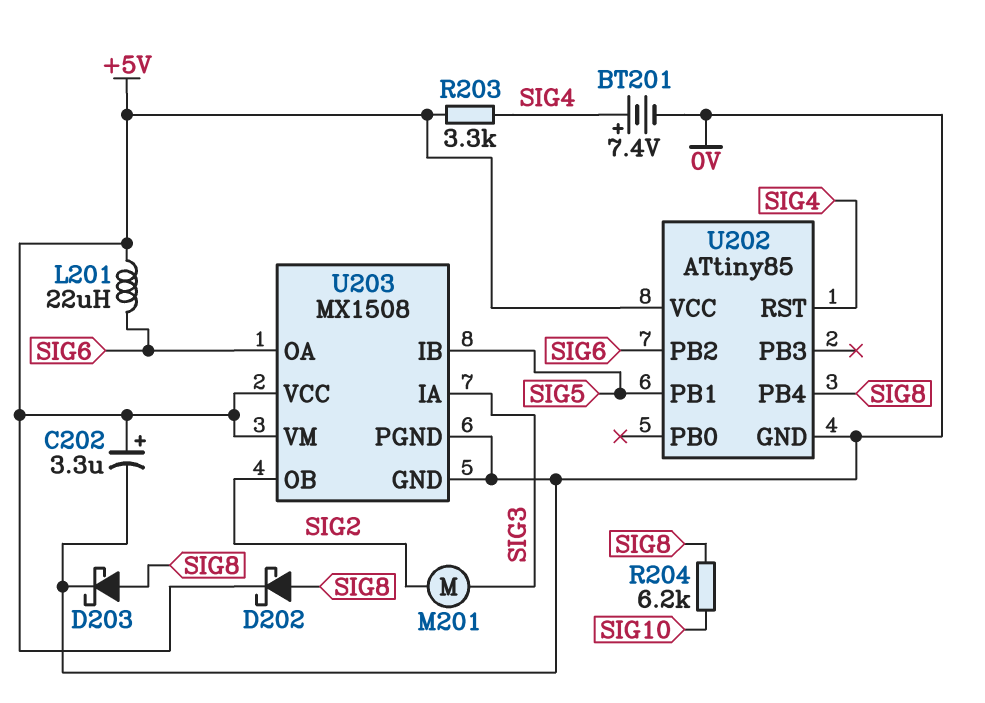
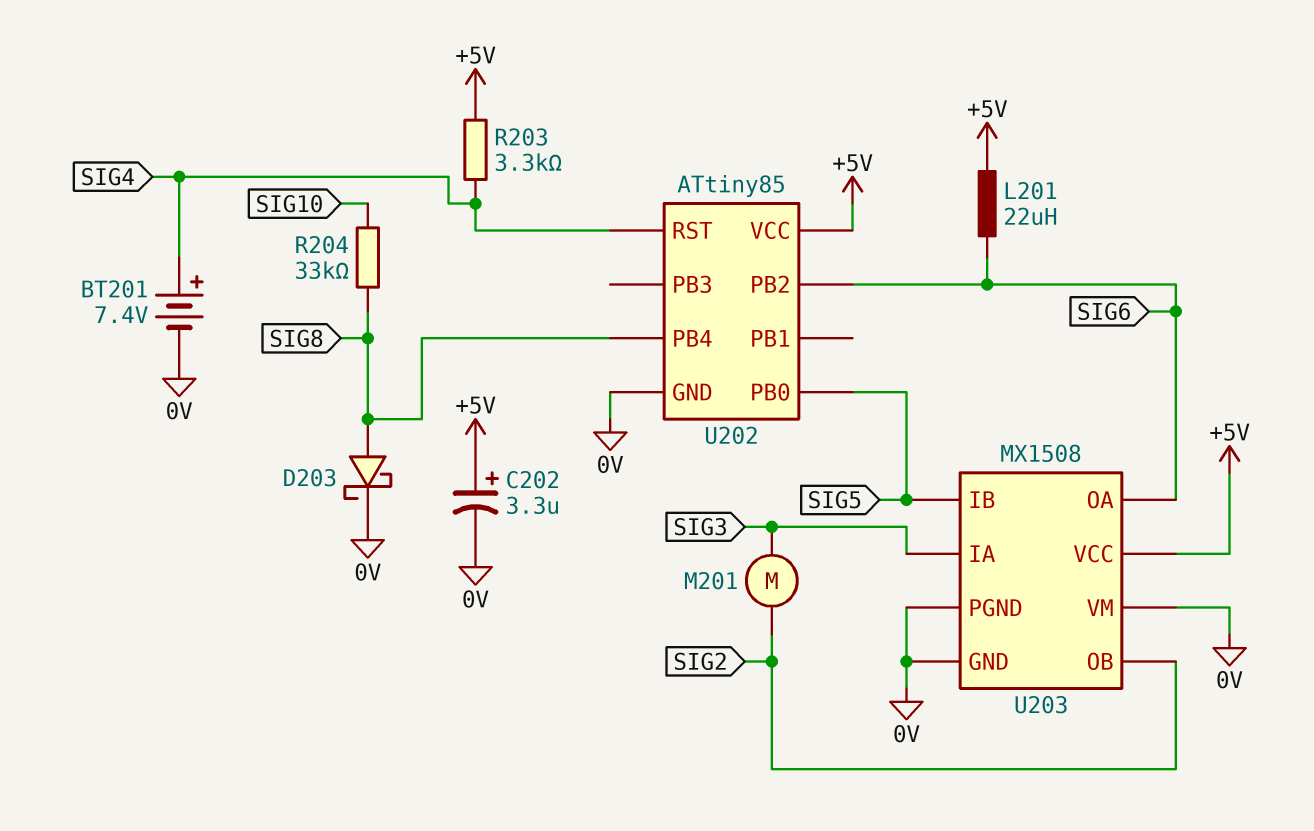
D202: schottky (A SIG8, K +5V) -> none
R204: 6.2k (SIG8, SIG10) -> 33k (SIG8, SIG10)
U202 pin PB0: none -> SIG5
U202 pin PB1: SIG5 -> none
U203 pin VM: +5V -> 0V

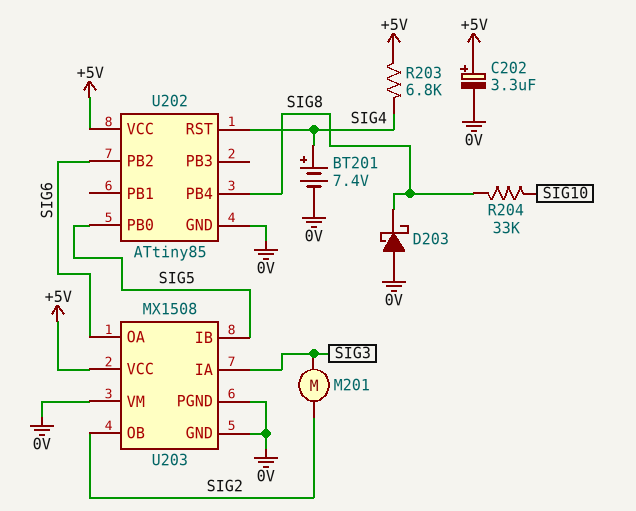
D203: schottky (A SIG8, K 0V) -> schottky (A 0V, K SIG8)
L201: 22uH (+5V, SIG6) -> none
R203: 3.3k (+5V, SIG4) -> 6.8k (+5V, SIG4)

